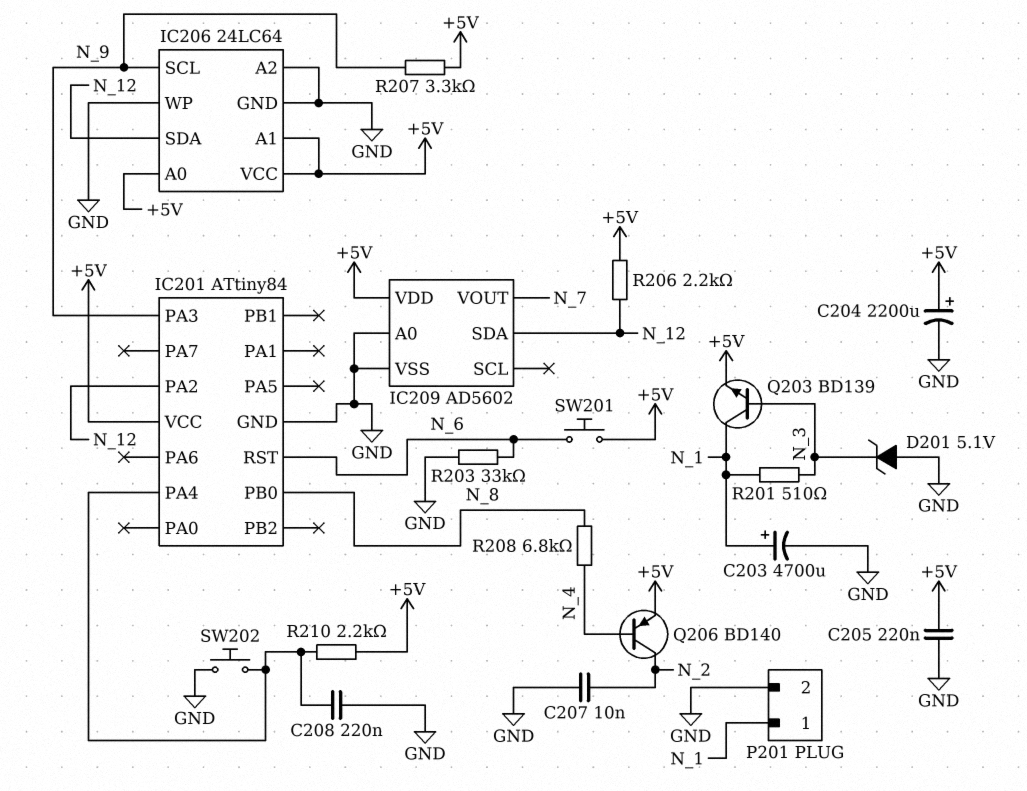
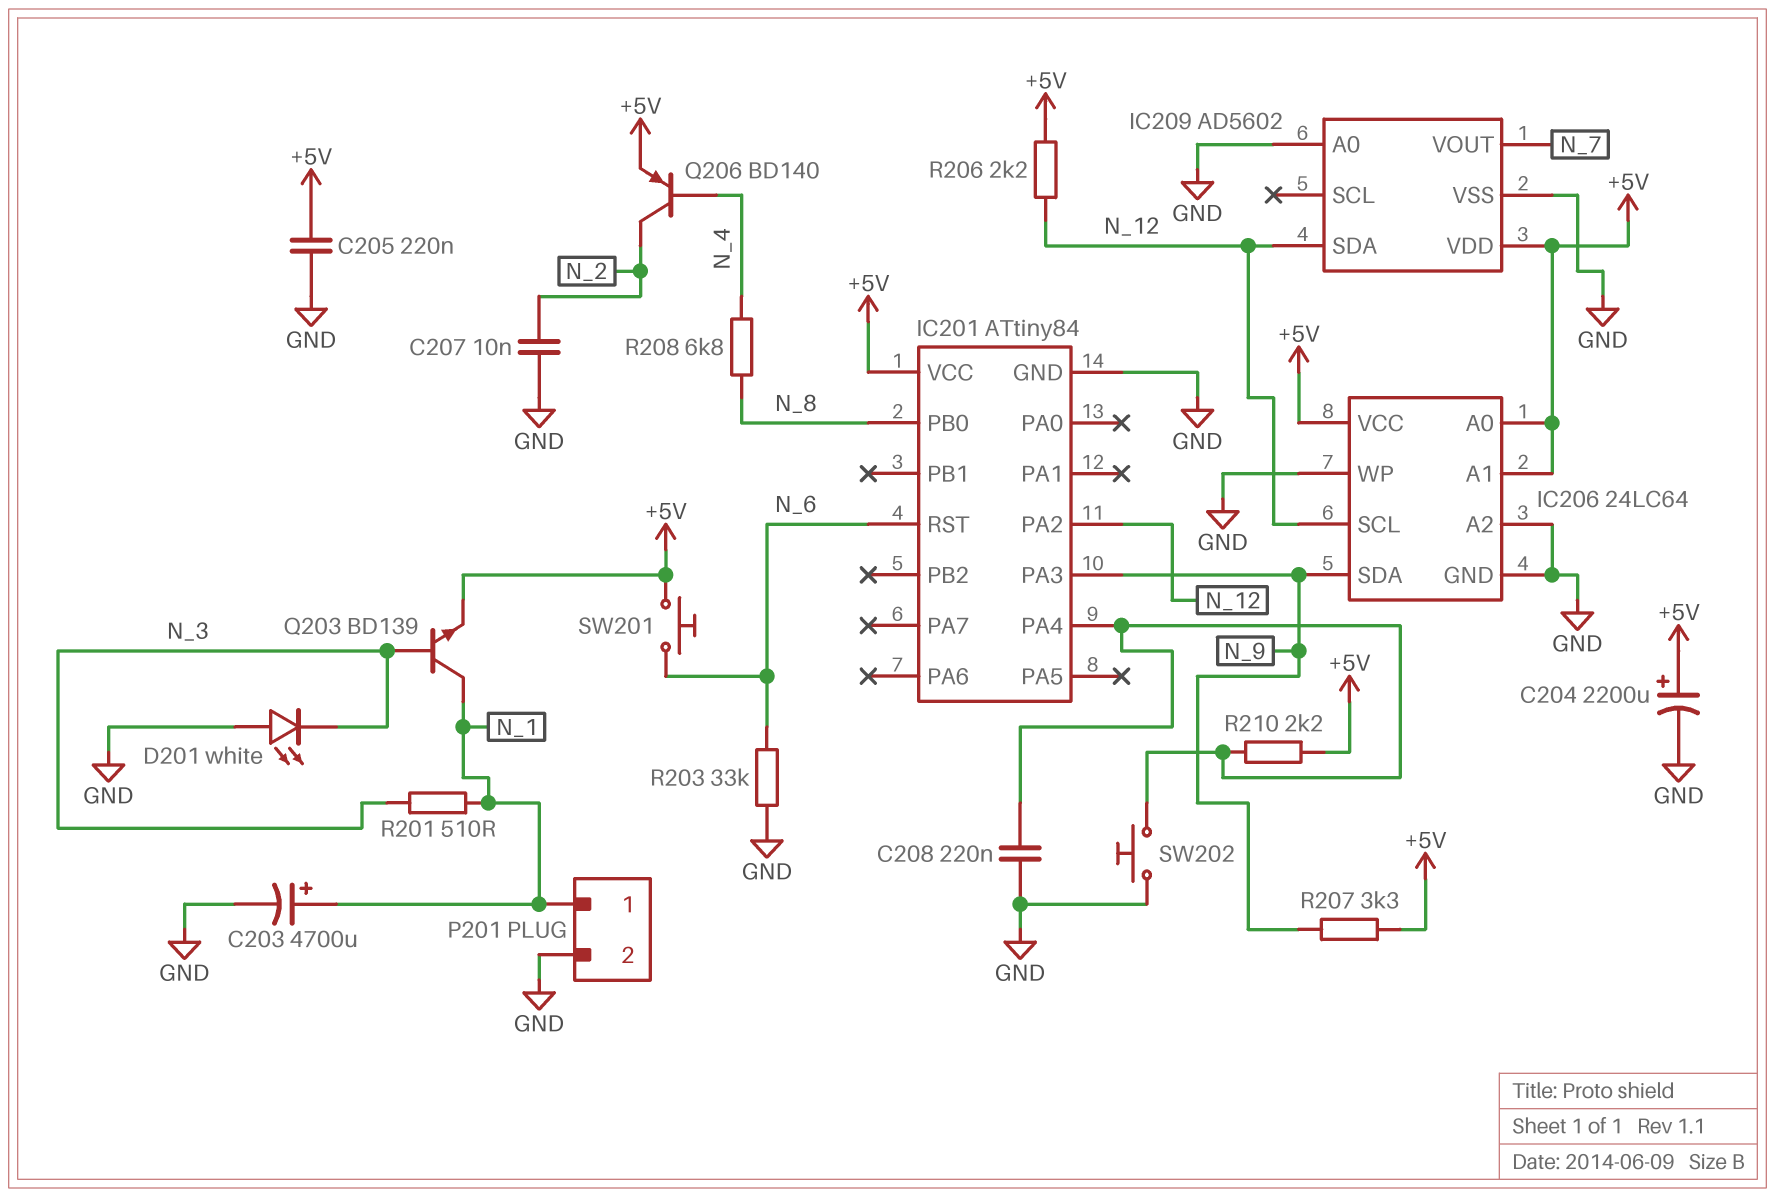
D201: zener 5.1V (A GND, K N_3) -> LED white (A GND, K N_3)
IC206 pin SCL: N_9 -> N_12
IC206 pin SDA: N_12 -> N_9

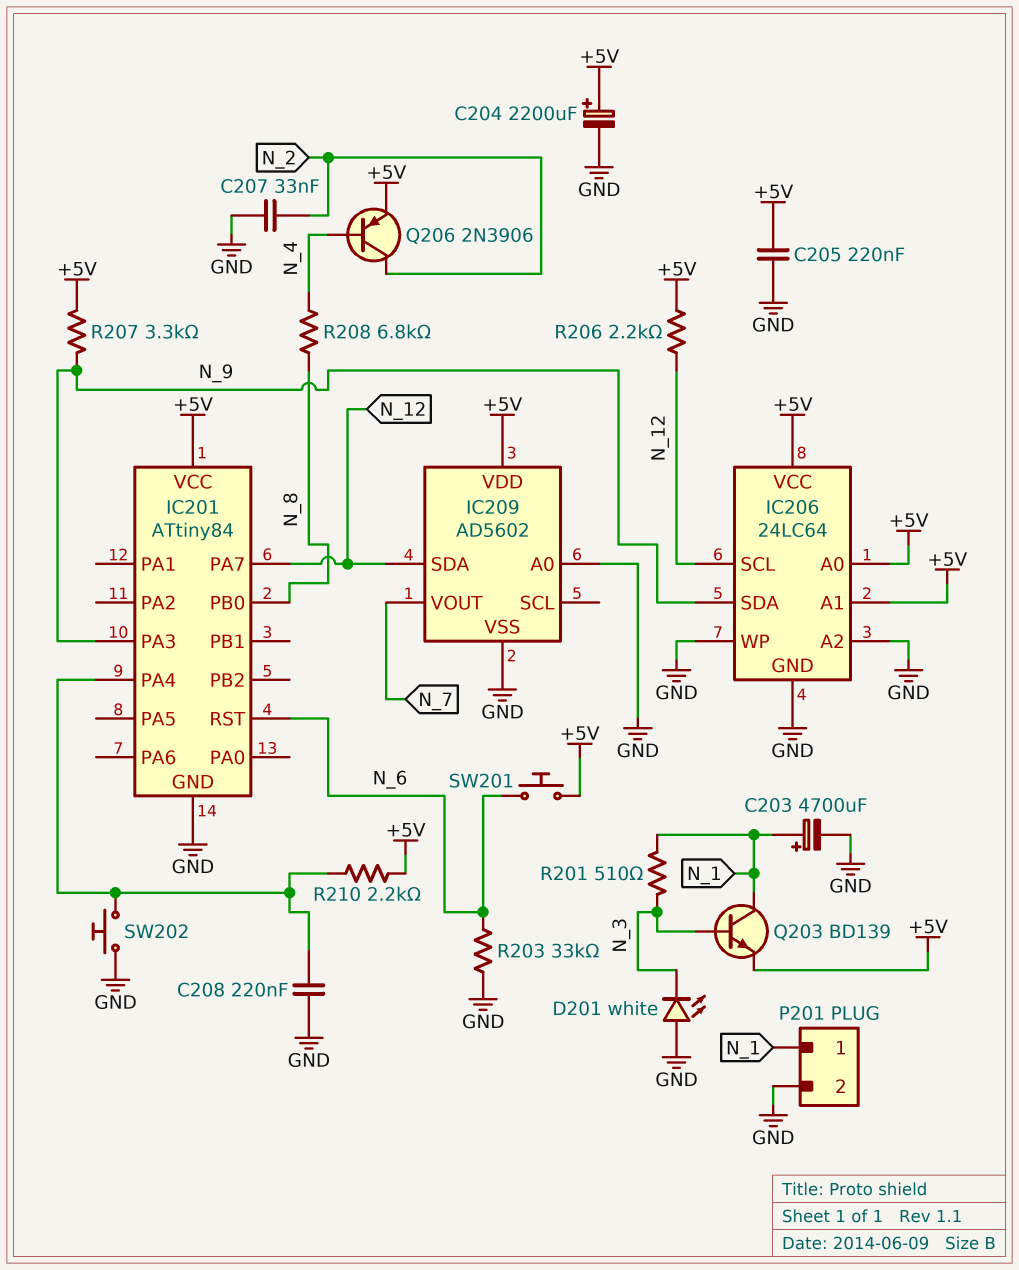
C207: 10nF (GND, N_2) -> 33nF (GND, N_2)
IC201 pin PA2: N_12 -> none
IC201 pin PA7: none -> N_12
Q206: PNP BD140 (B N_4, C N_2, E +5V) -> PNP 2N3906 (B N_4, C N_2, E +5V)

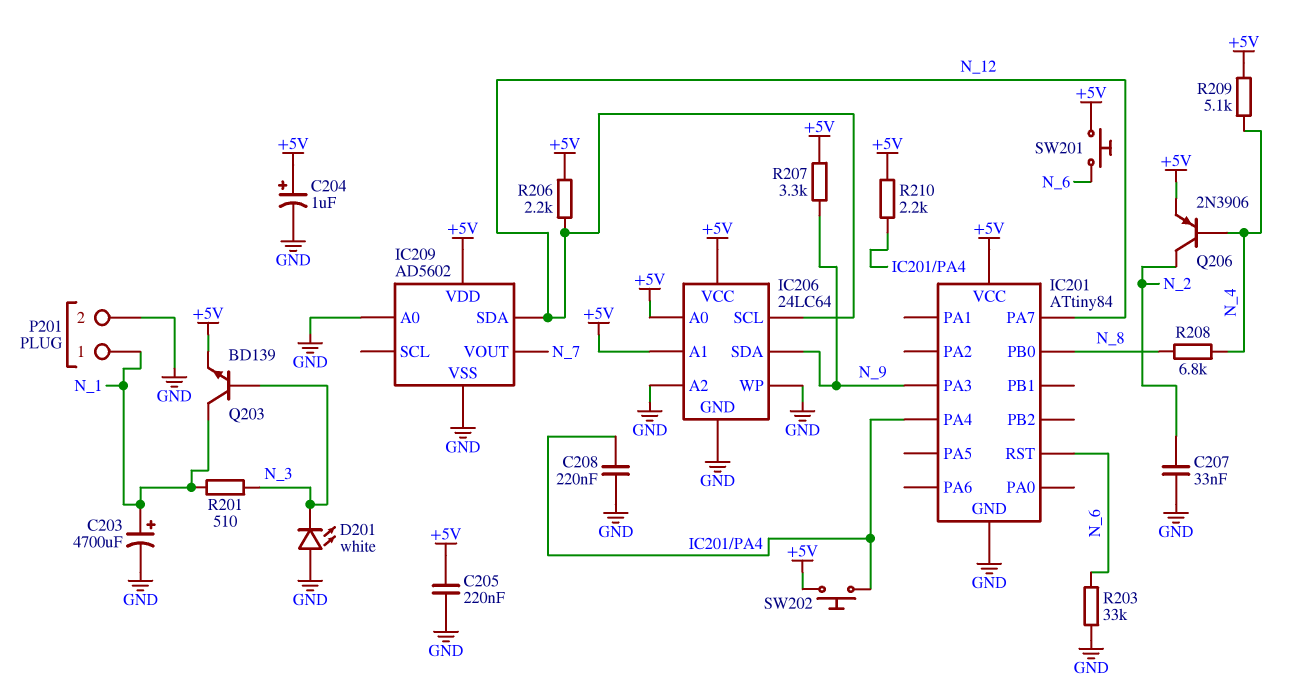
C204: 2200uF (plus +5V, minus GND) -> 1uF (plus +5V, minus GND)
R209: none -> 5.1k (+5V, N_4)
SW202: button (GND, IC201/PA4) -> button (+5V, IC201/PA4)

